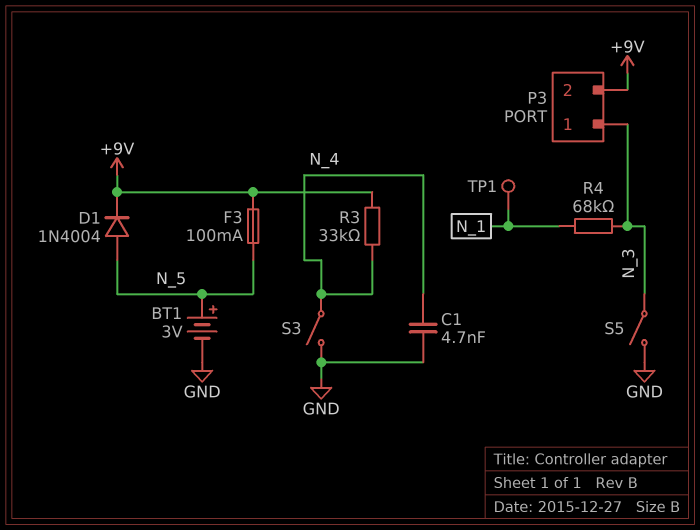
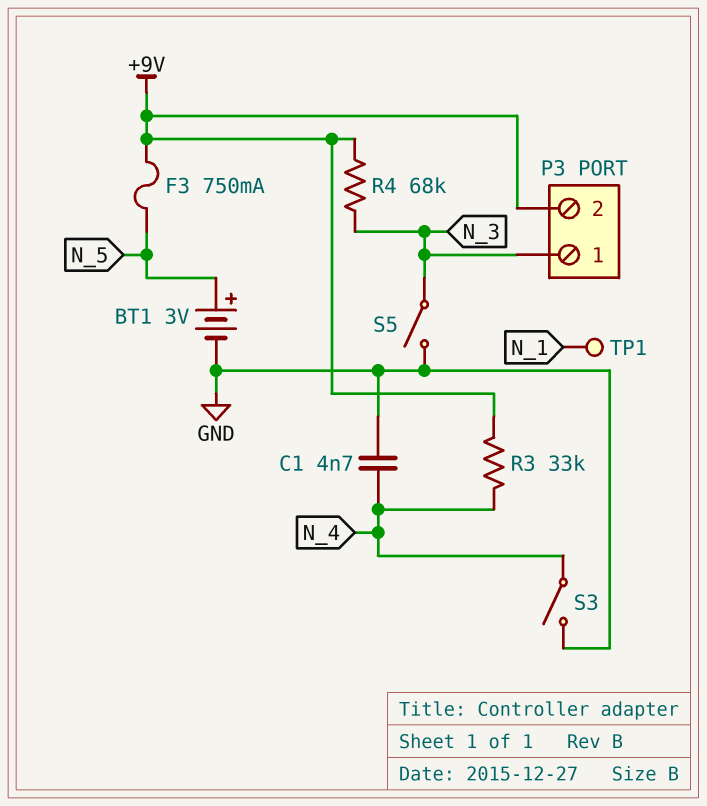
D1: diode 1N4004 (A N_5, K +9V) -> none
F3: 100mA (+9V, N_5) -> 750mA (+9V, N_5)
R4: 68k (N_1, N_3) -> 68k (+9V, N_3)

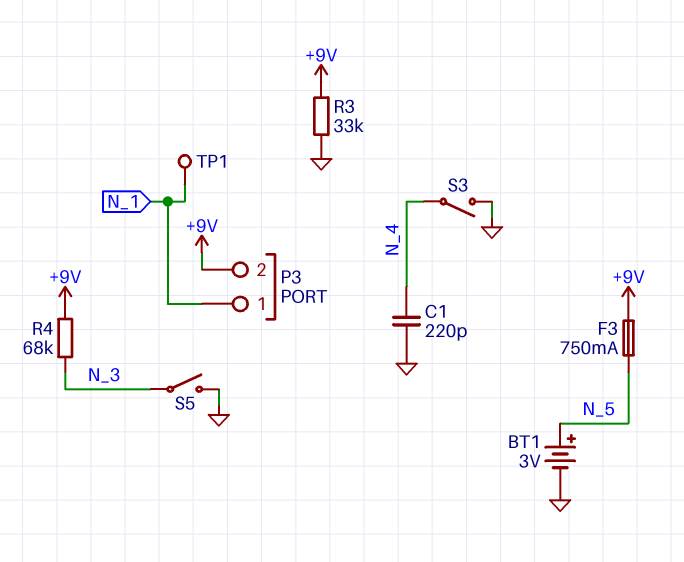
C1: 4.7nF (GND, N_4) -> 220pF (GND, N_4)
P3 pin 1: N_3 -> N_1
R3: 33k (+9V, N_4) -> 33k (+9V, GND)

